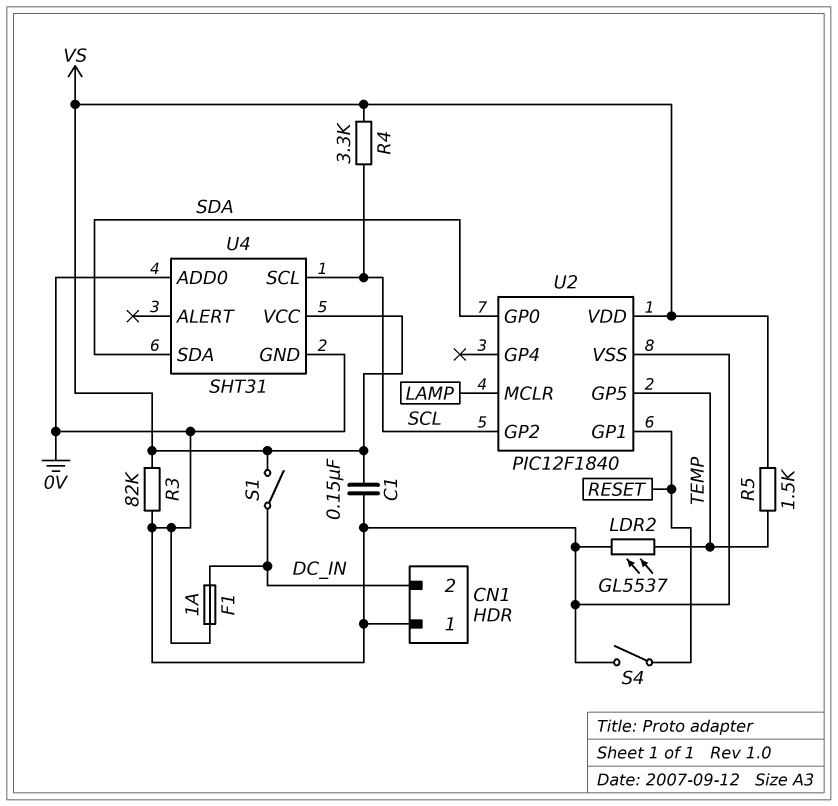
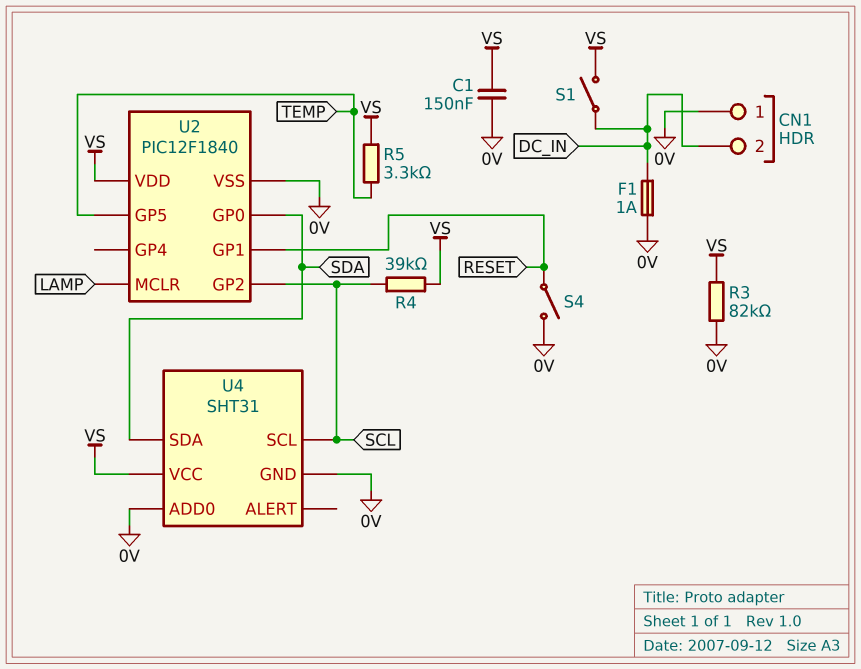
LDR2: GL5537 (0V, TEMP) -> none
R4: 3.3k (SCL, VS) -> 39k (SCL, VS)
R5: 1.5k (TEMP, VS) -> 3.3k (TEMP, VS)

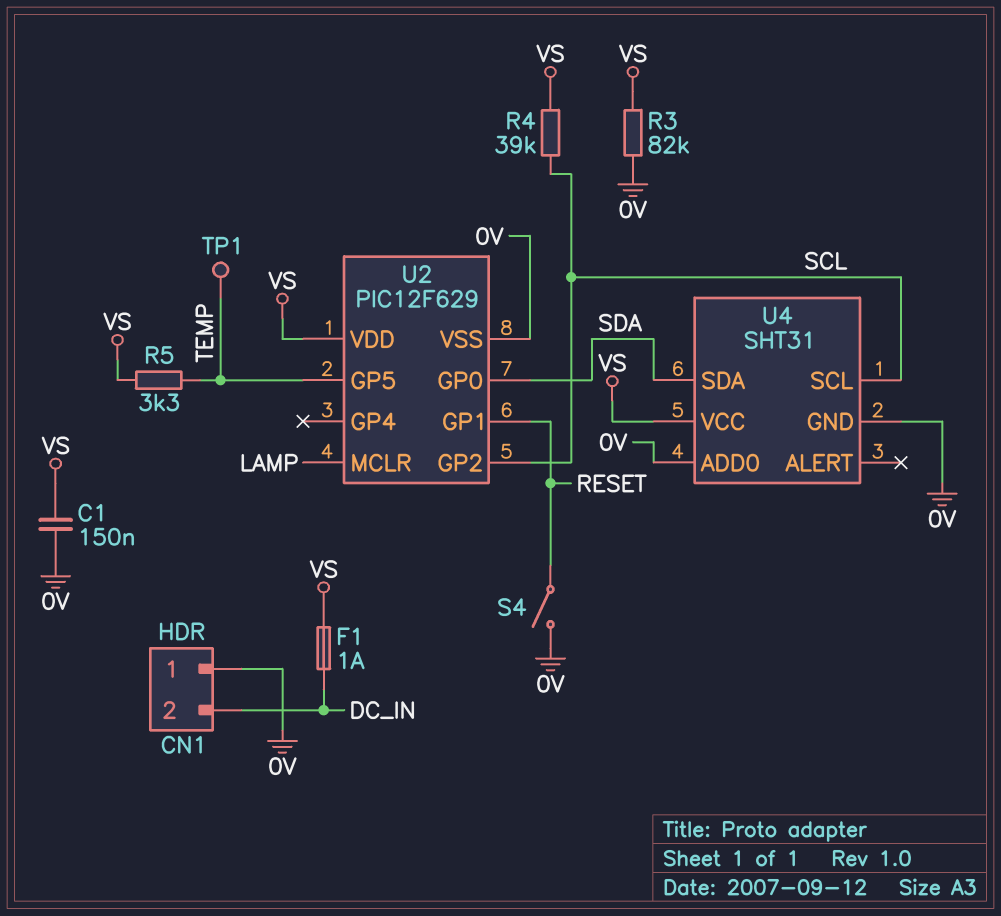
F1: 1A (0V, DC_IN) -> 1A (DC_IN, VS)
S1: switch (DC_IN, VS) -> none
TP1: none -> test point (TEMP)
U2: PIC12F1840 -> PIC12F629

